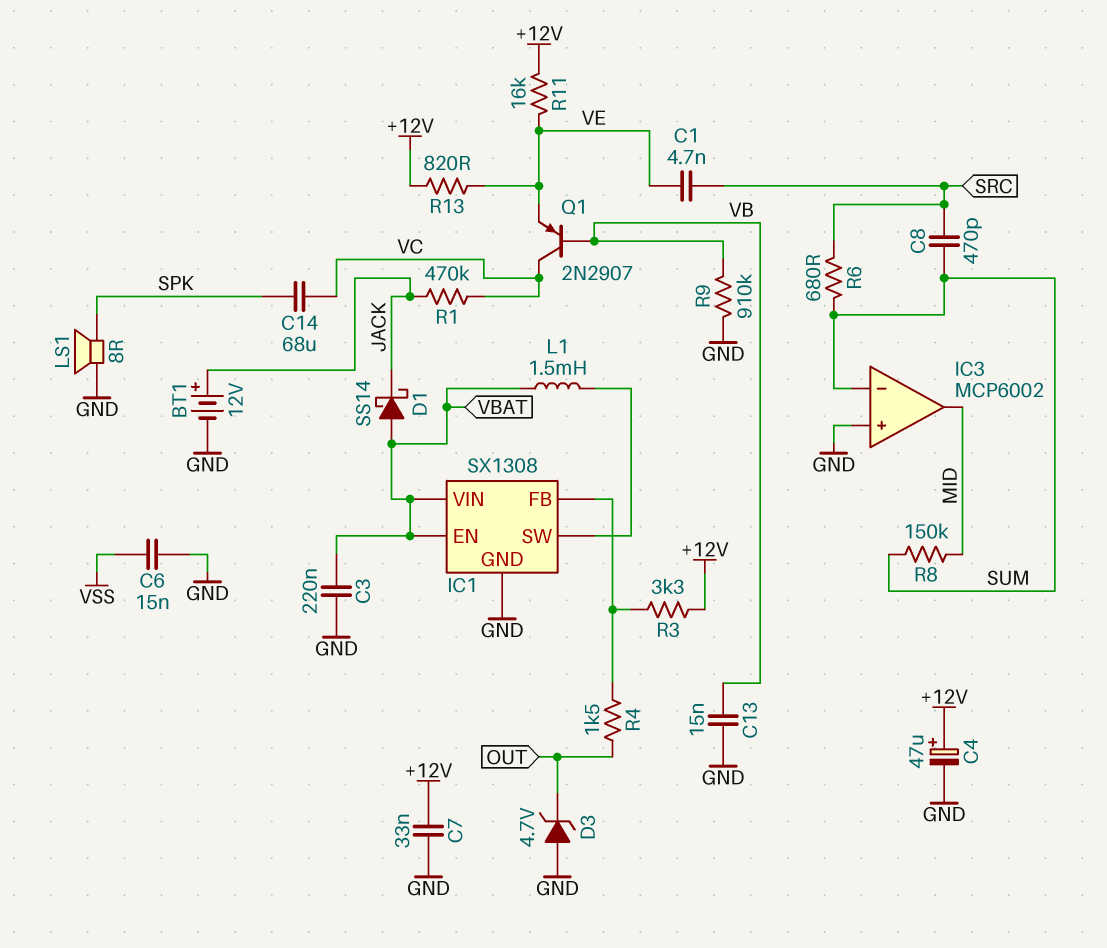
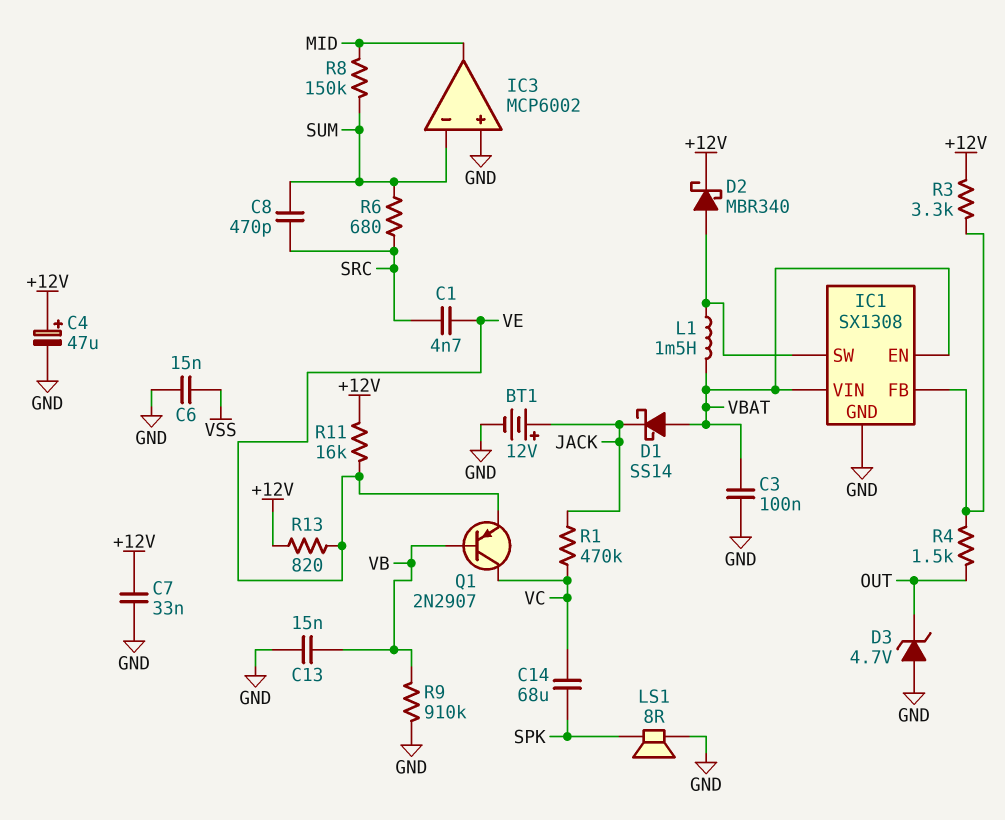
C3: 220nF (GND, VBAT) -> 100nF (GND, VBAT)
D2: none -> schottky MBR340 (A IC1/SW, K +12V)

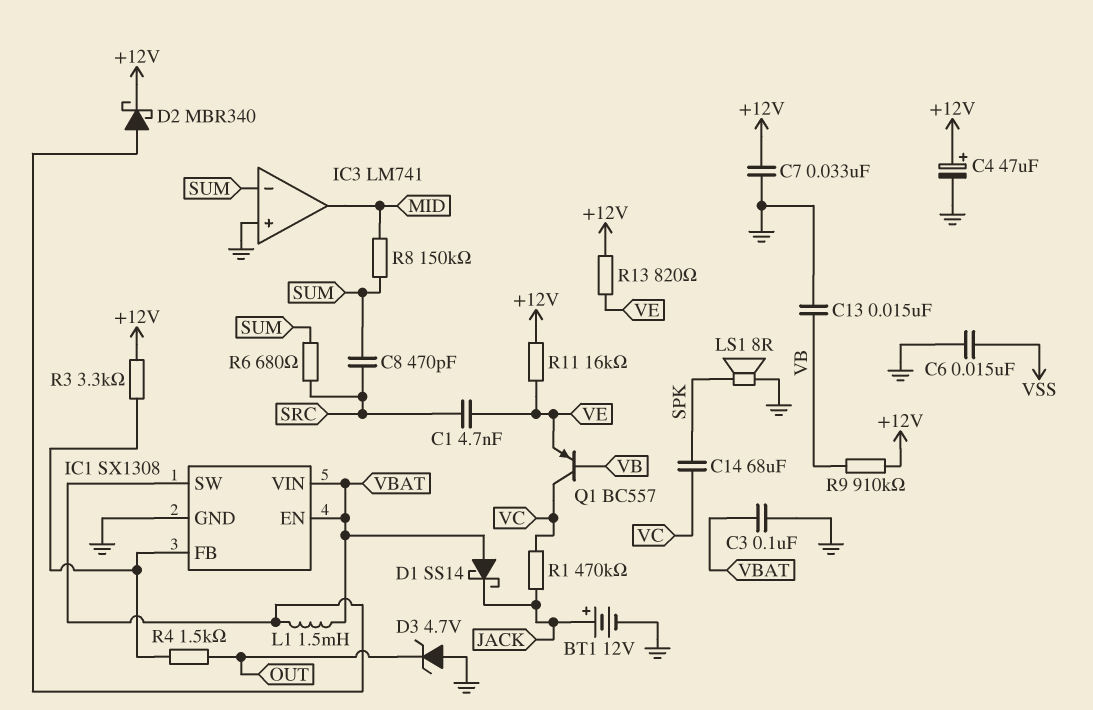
IC3: MCP6002 -> LM741
Q1: PNP 2N2907 (B VB, C VC, E VE) -> PNP BC557 (B VB, C VC, E VE)
R9: 910k (GND, VB) -> 910k (+12V, VB)

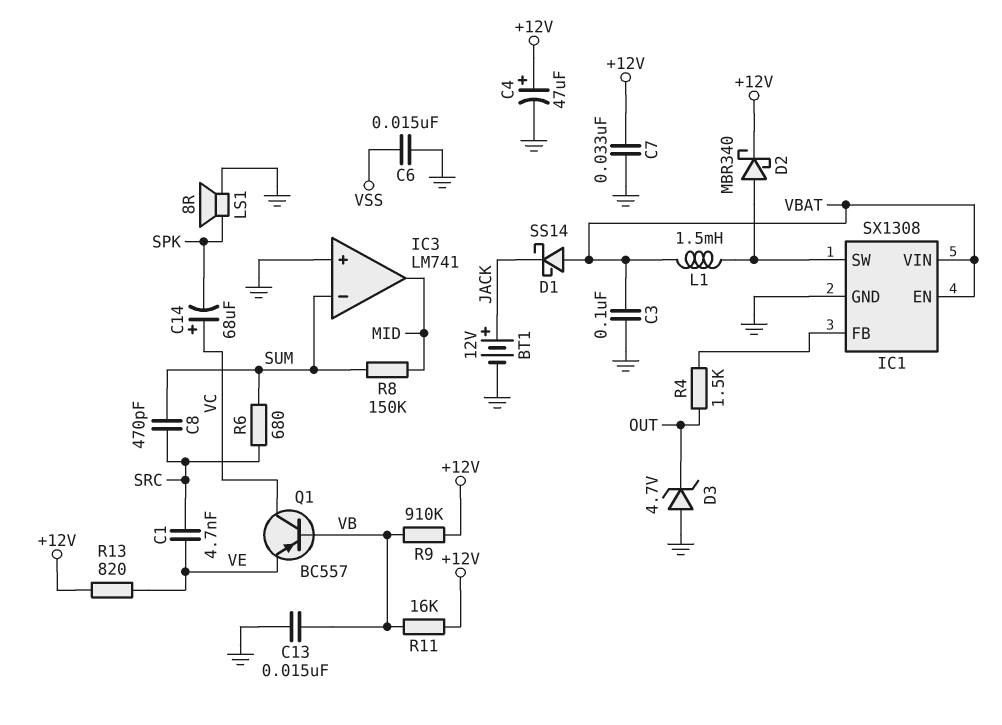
C14: 68uF (SPK, VC) -> 68uF (plus VC, minus SPK)
R1: 470k (JACK, VC) -> none
R3: 3.3k (+12V, IC1/FB) -> none
R11: 16k (+12V, VE) -> 16k (+12V, VB)

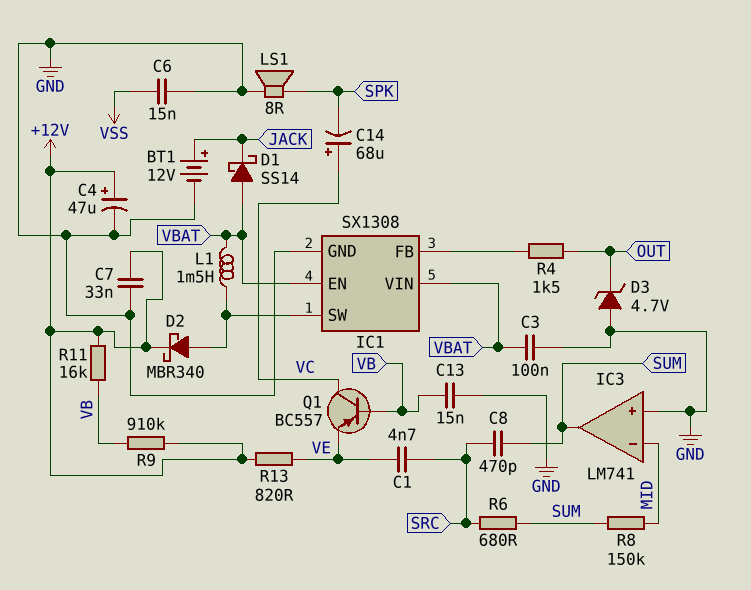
IC3 pin in-: SUM -> MID
IC3 pin out: MID -> SUM

